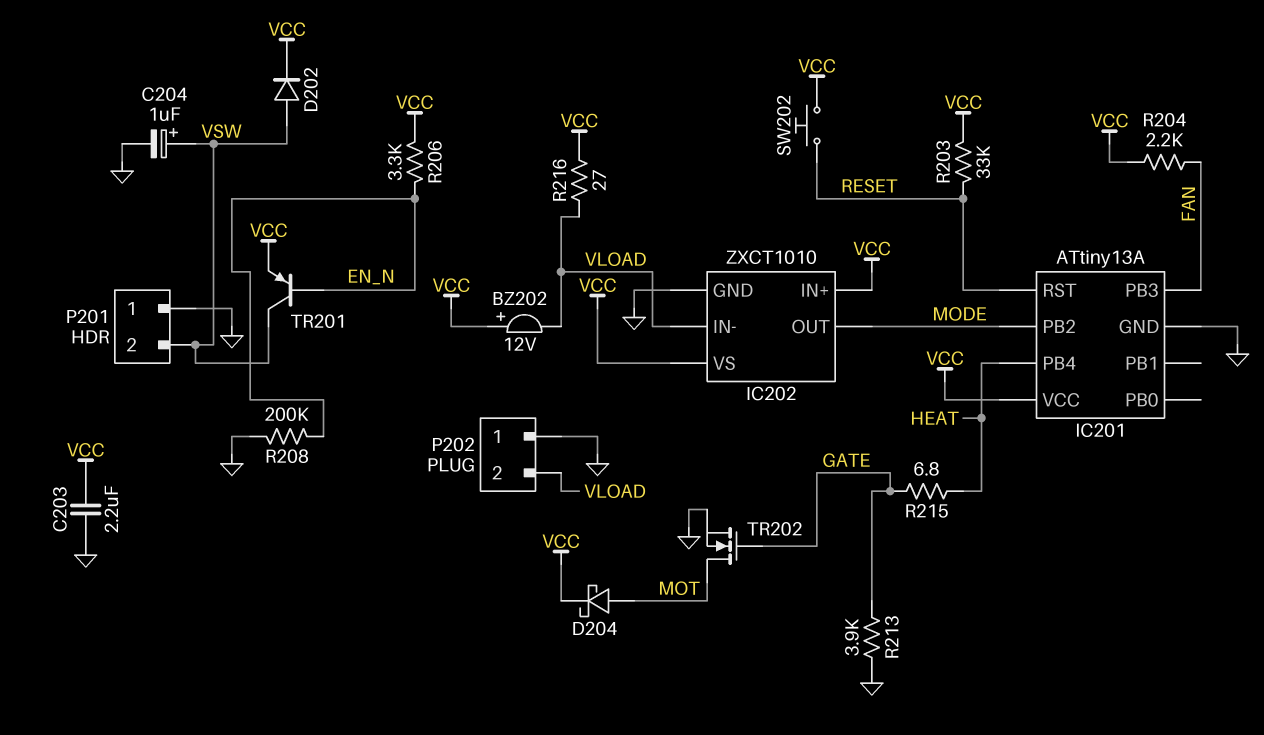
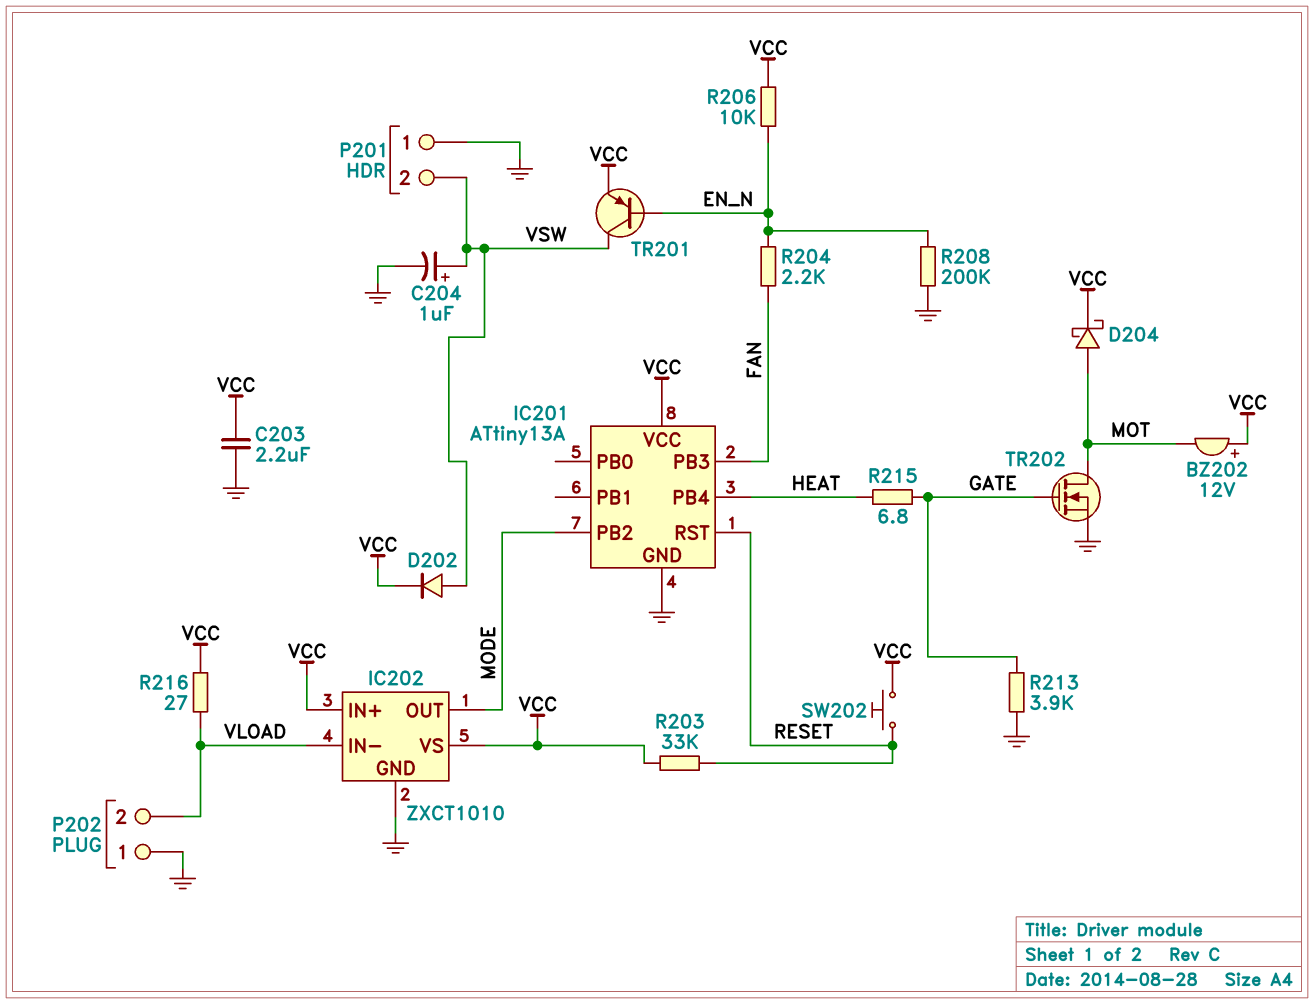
BZ202: buzzer 12V (plus VCC, minus VLOAD) -> buzzer 12V (plus VCC, minus MOT)
R204: 2.2k (FAN, VCC) -> 2.2k (EN_N, FAN)
R206: 3.3k (EN_N, VCC) -> 10k (EN_N, VCC)

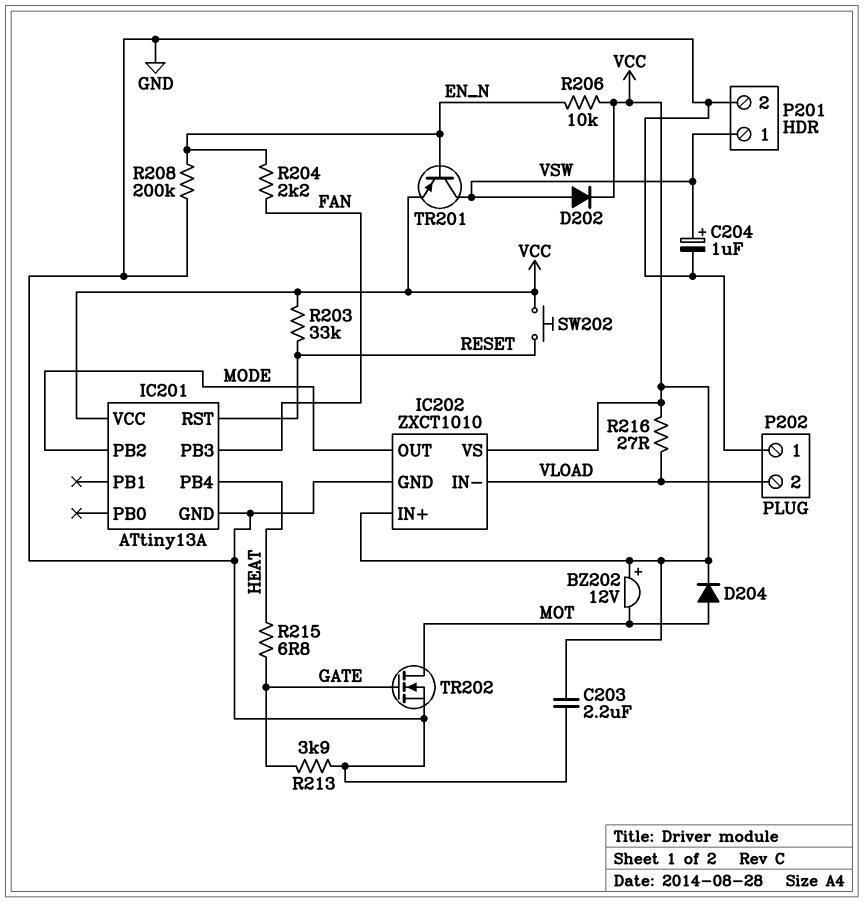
D204: schottky (A MOT, K VCC) -> diode (A MOT, K VCC)
P201 pin 1: GND -> VSW
P201 pin 2: VSW -> GND

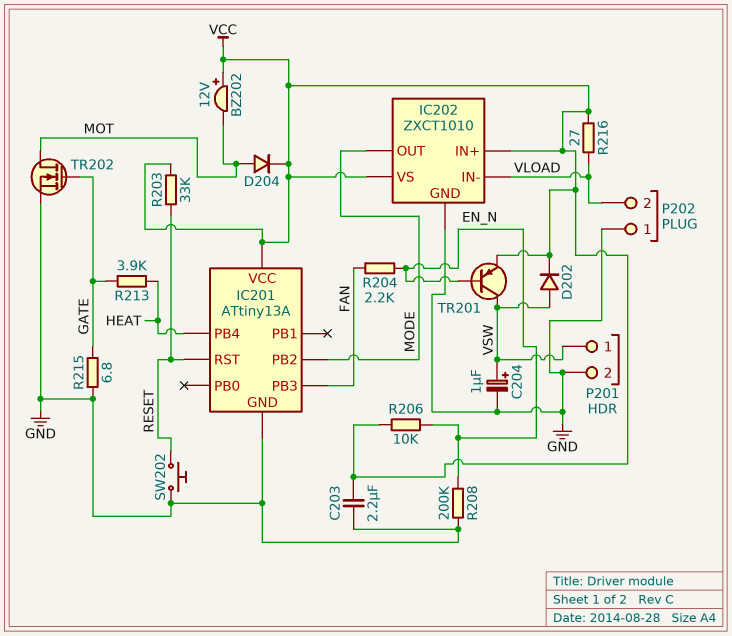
R213: 3.9k (GATE, GND) -> 3.9k (GATE, HEAT)
R215: 6.8 (GATE, HEAT) -> 6.8 (GATE, GND)
SW202: button (RESET, VCC) -> button (GND, RESET)

